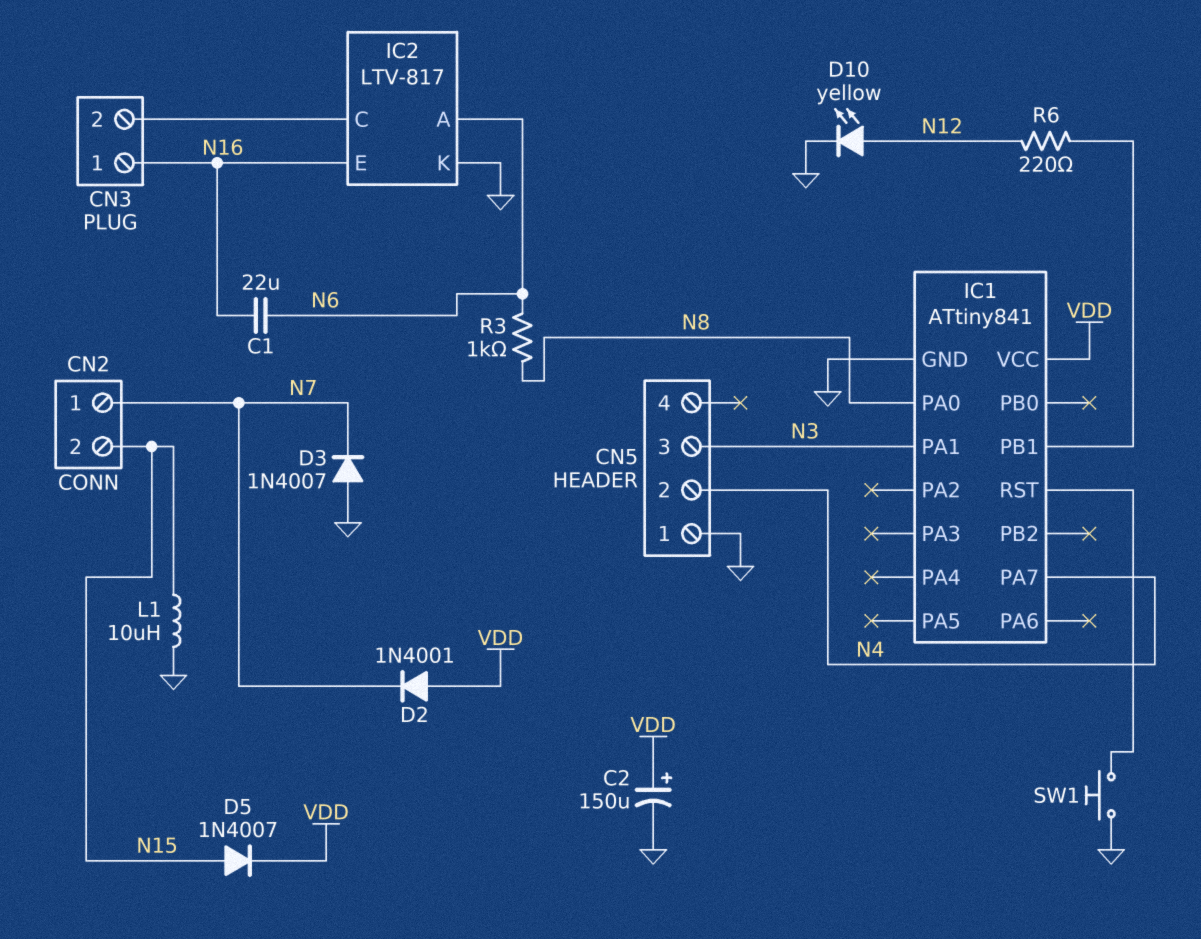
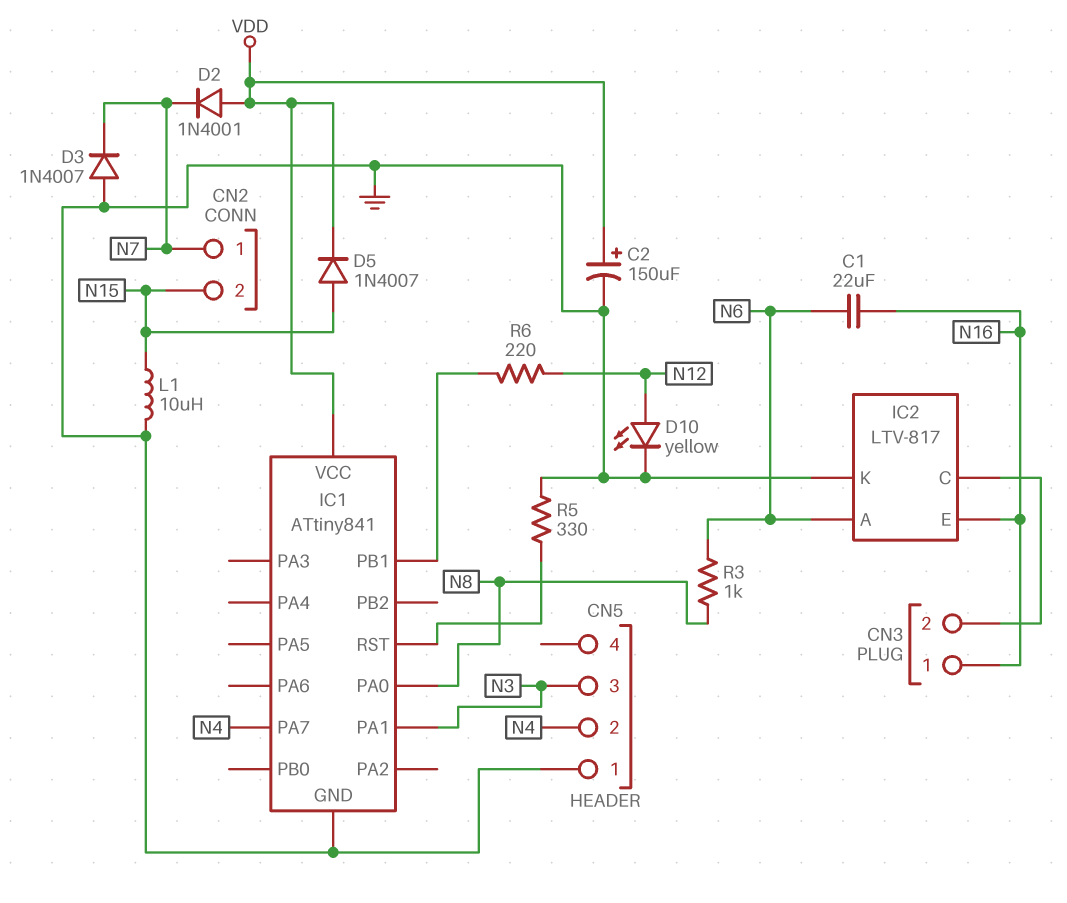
R5: none -> 330 (GND, IC1/RST)
SW1: button (GND, IC1/RST) -> none

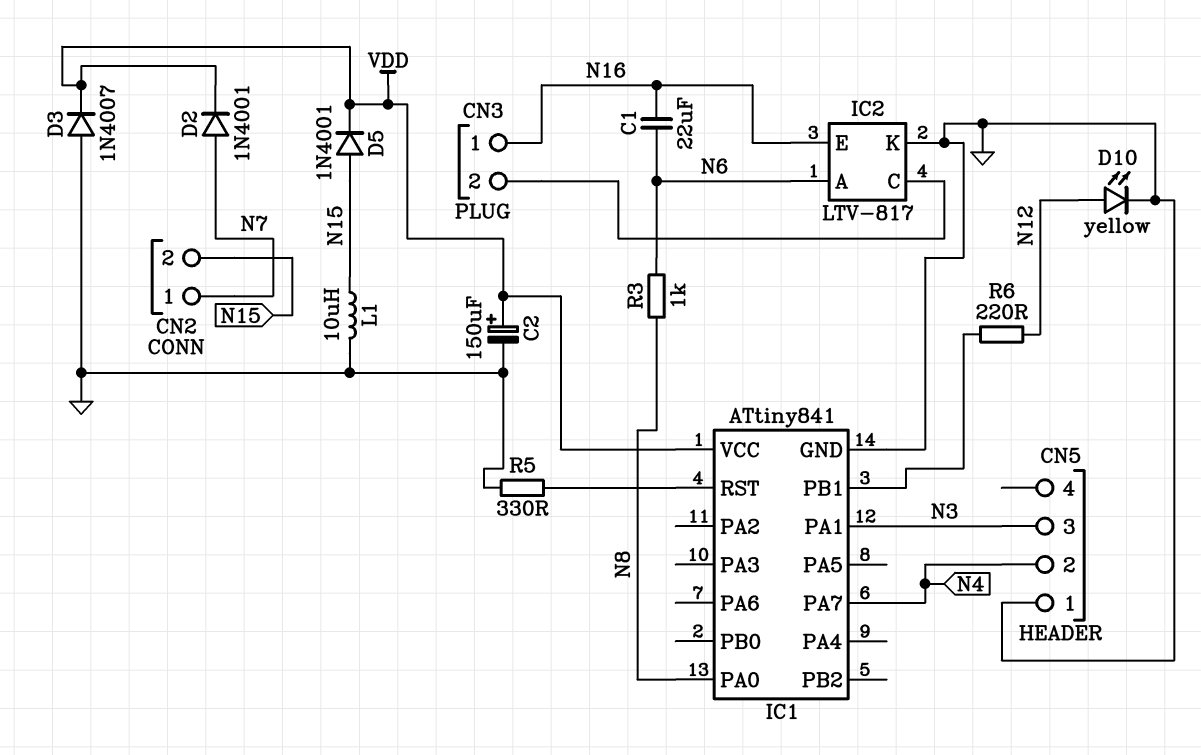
D2: diode 1N4001 (A VDD, K N7) -> diode 1N4001 (A N7, K VDD)
D3: diode 1N4007 (A GND, K N7) -> diode 1N4007 (A GND, K VDD)
D5: diode 1N4007 (A N15, K VDD) -> diode 1N4001 (A N15, K VDD)

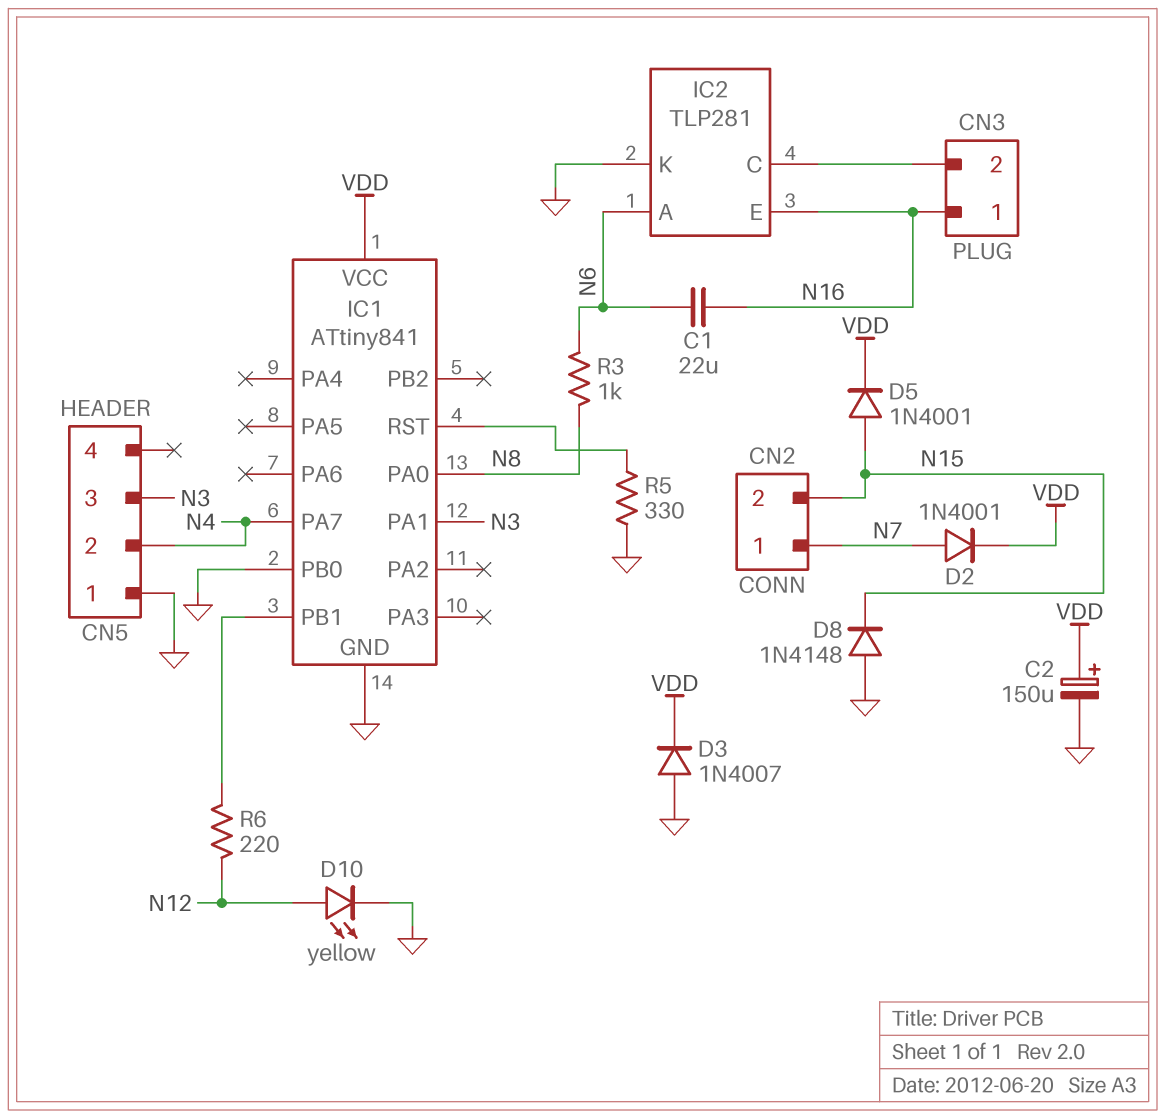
D8: none -> diode 1N4148 (A GND, K N15)
IC1 pin PB0: none -> GND
IC2: LTV-817 -> TLP281
L1: 10uH (GND, N15) -> none

